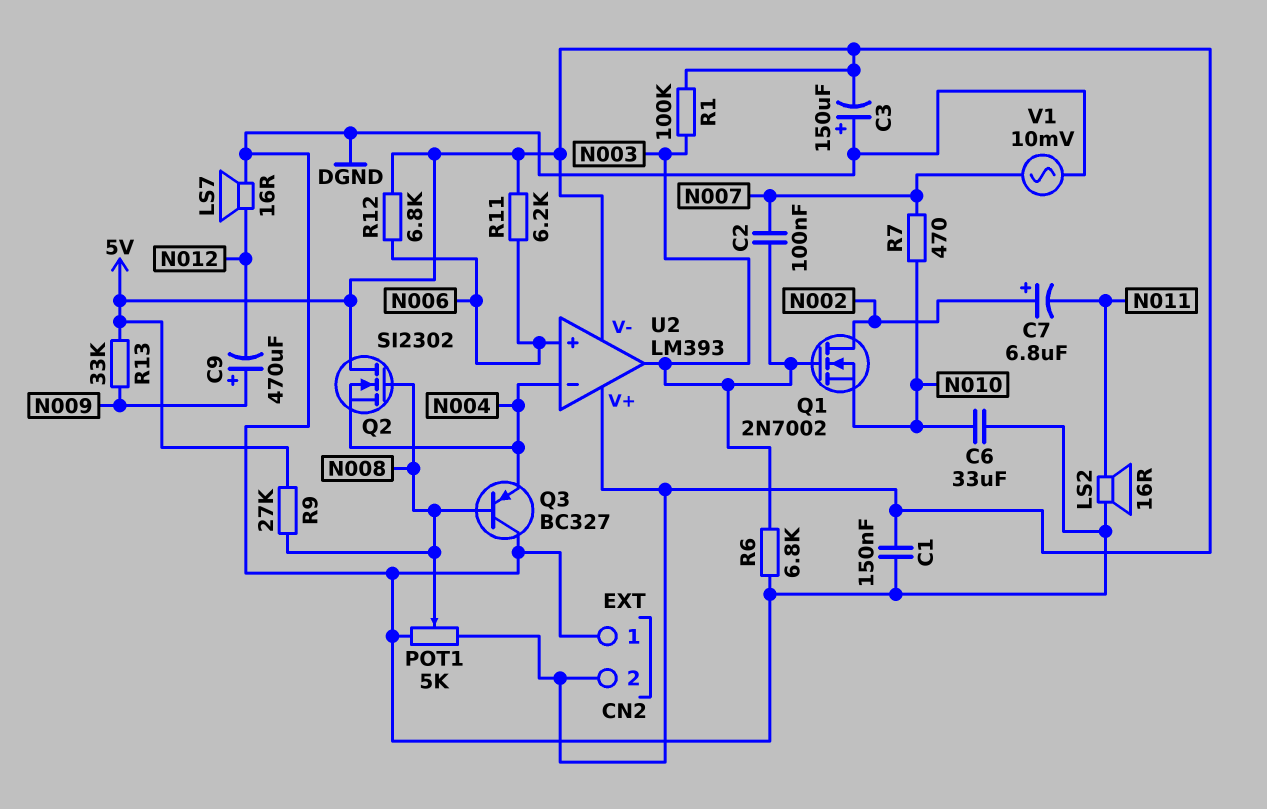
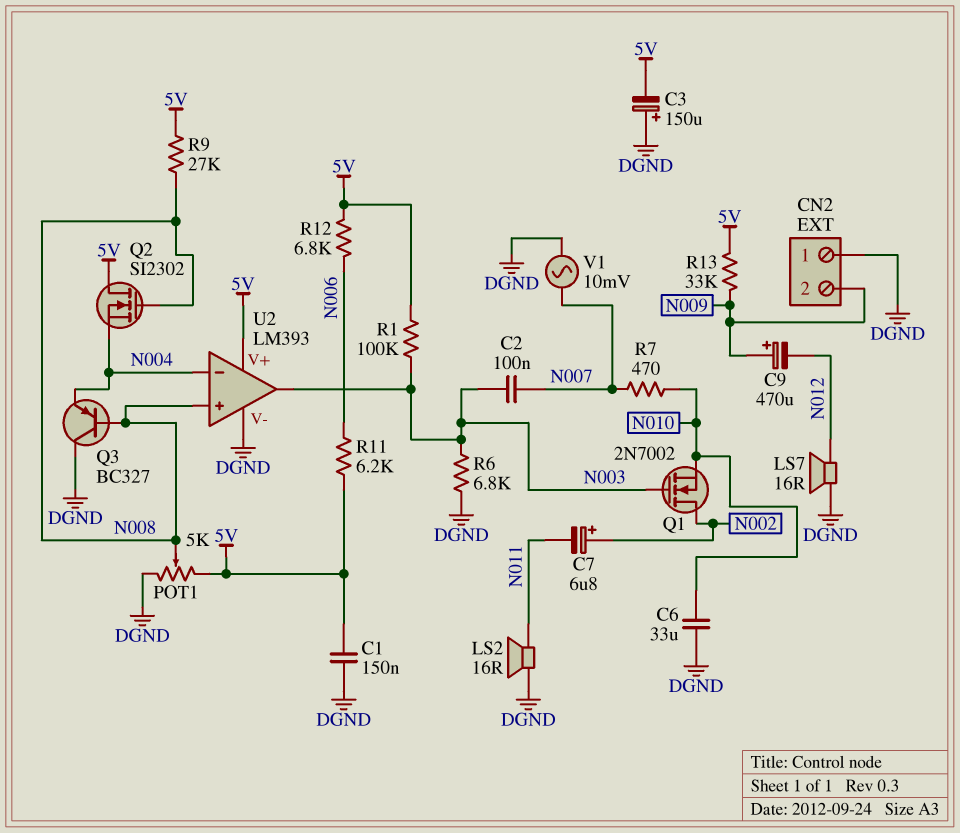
CN2 pin 2: 5V -> N009
U2 pin V-: 5V -> DGND
U2 pin in+: N006 -> N008

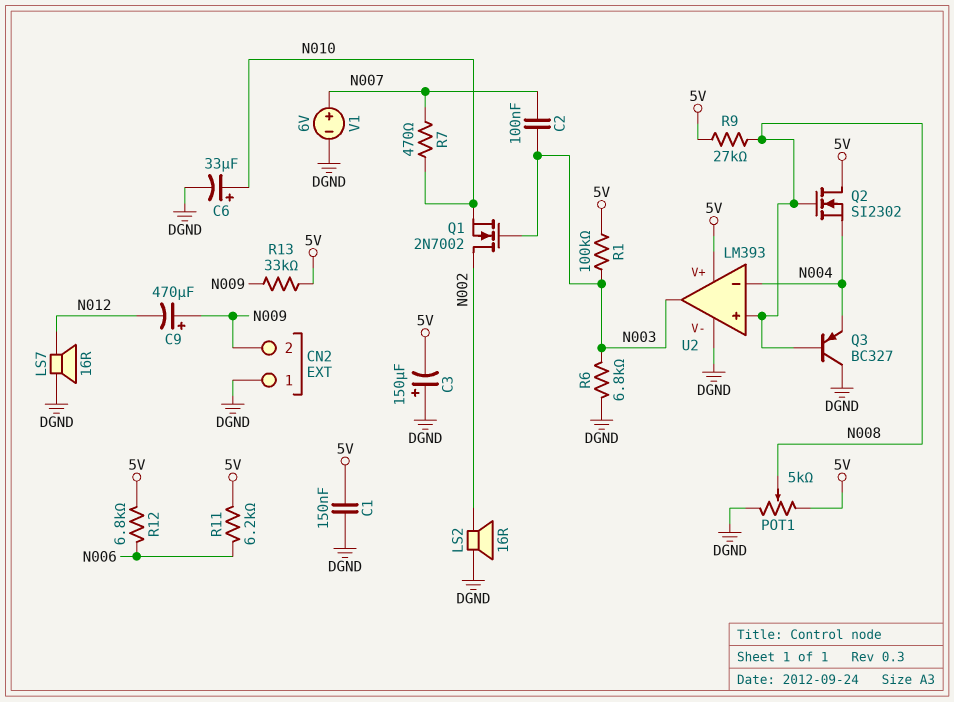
C6: 33uF (DGND, N010) -> 33uF (plus N010, minus DGND)
C7: 6.8uF (plus N002, minus N011) -> none
LS2: speaker 16R (DGND, N011) -> speaker 16R (DGND, N002)
V1: AC 10mV (DGND, N007) -> 6V (plus N007, minus DGND)

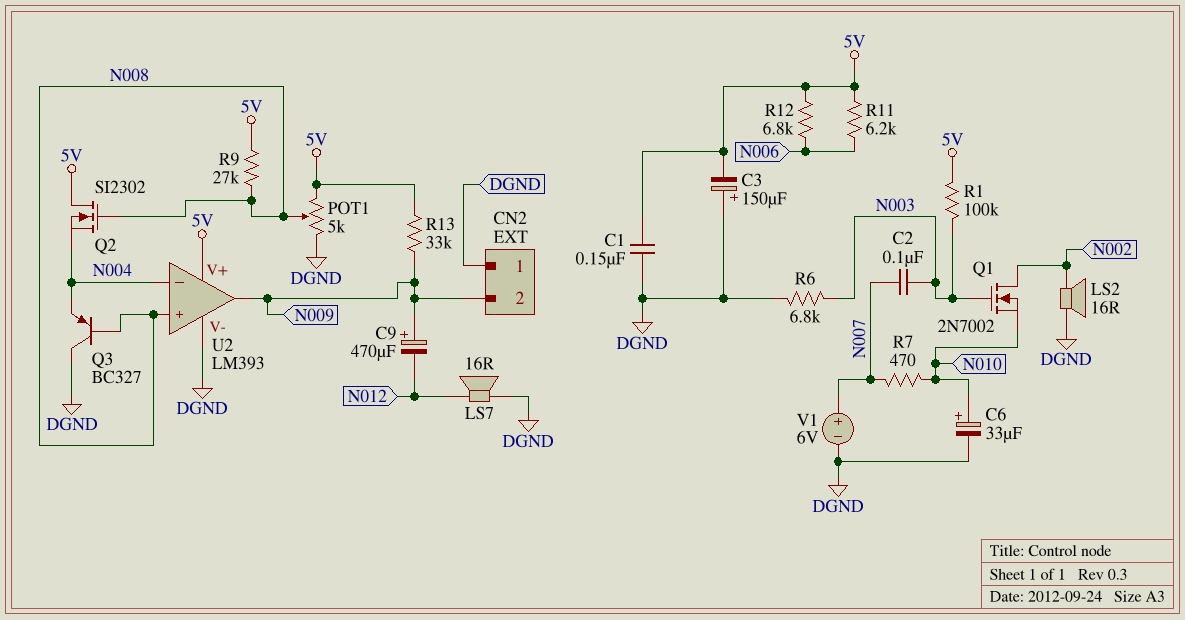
U2 pin out: N003 -> N009

